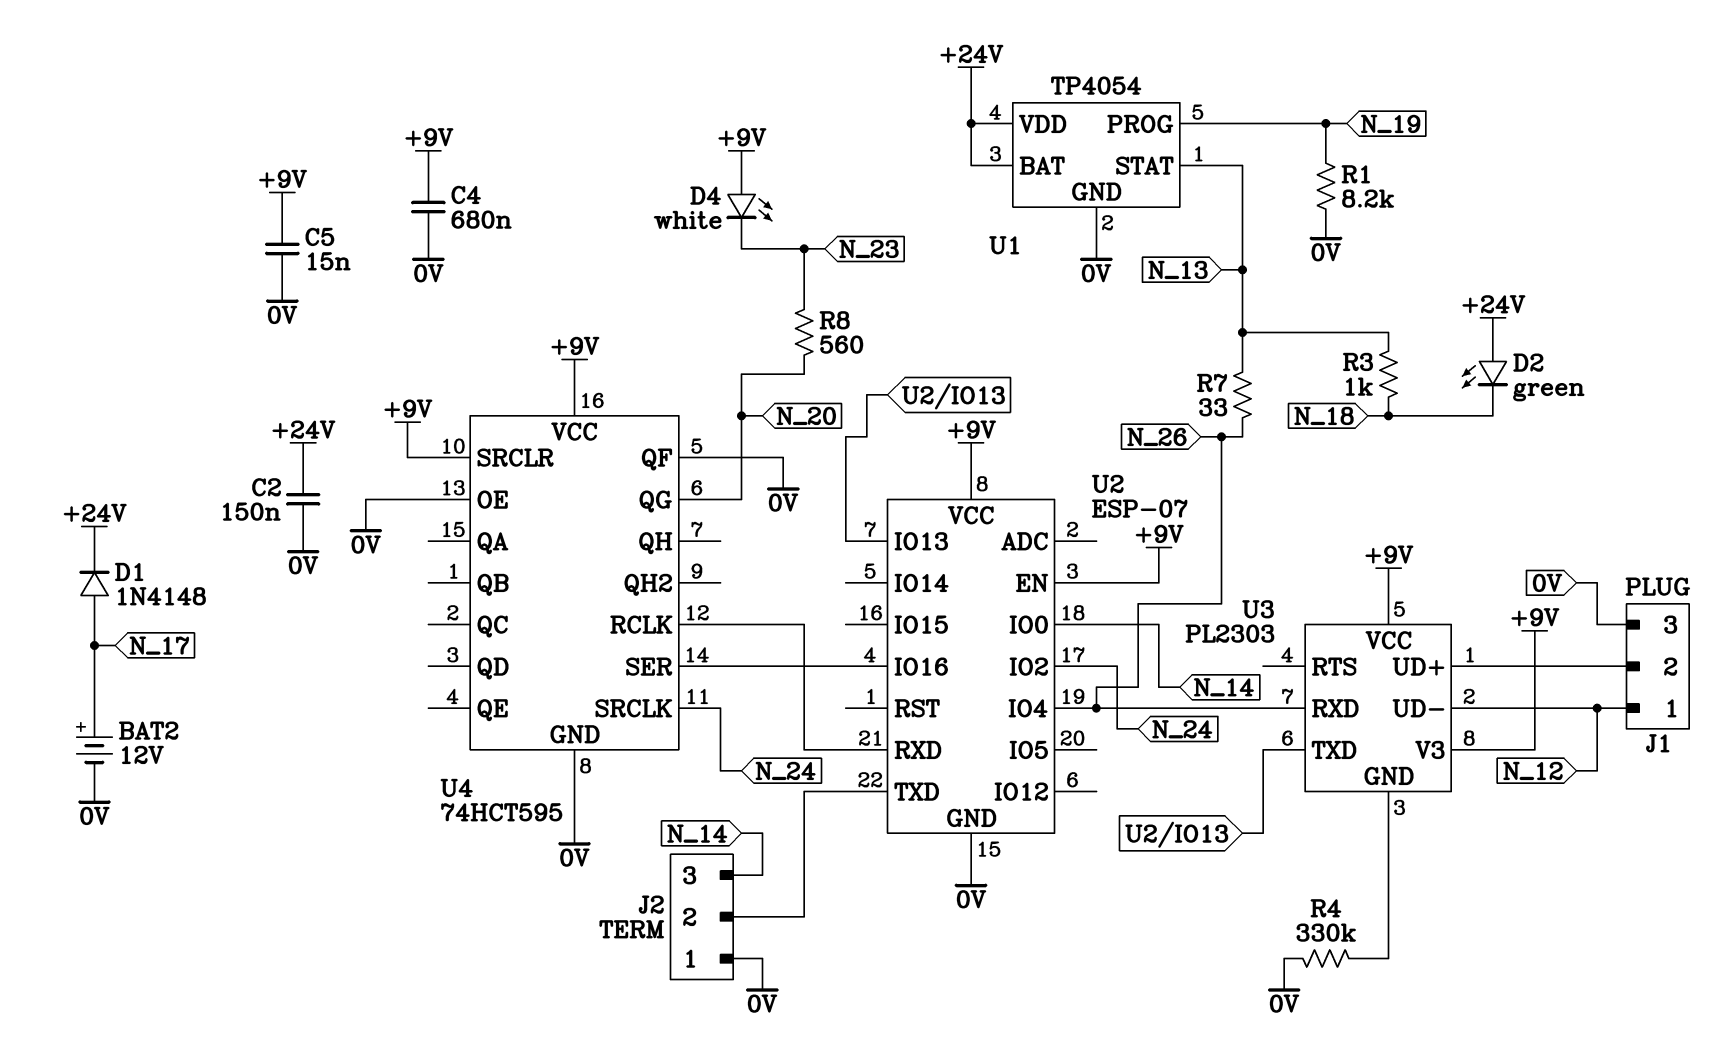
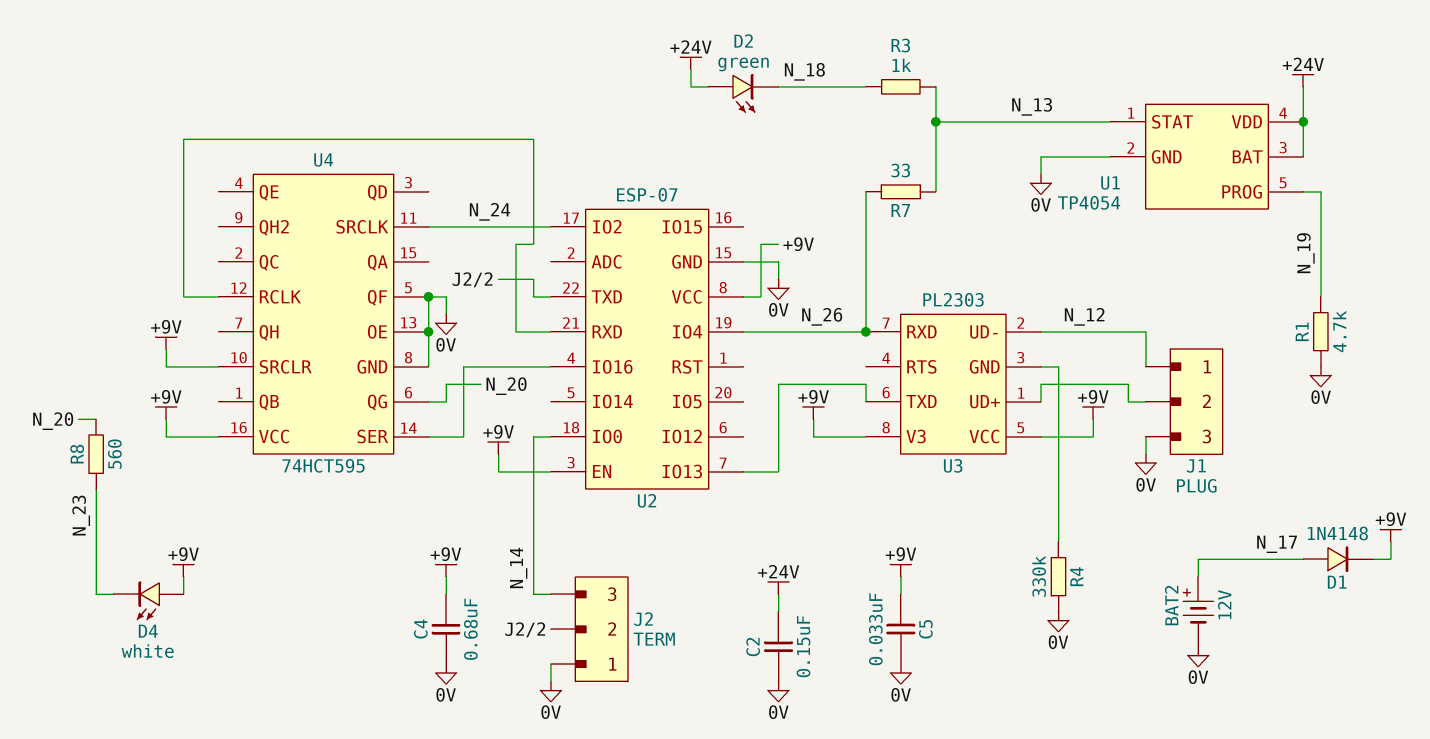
C5: 15nF (+9V, 0V) -> 33nF (+9V, 0V)
D1: diode 1N4148 (A N_17, K +24V) -> diode 1N4148 (A N_17, K +9V)
R1: 8.2k (0V, N_19) -> 4.7k (0V, N_19)

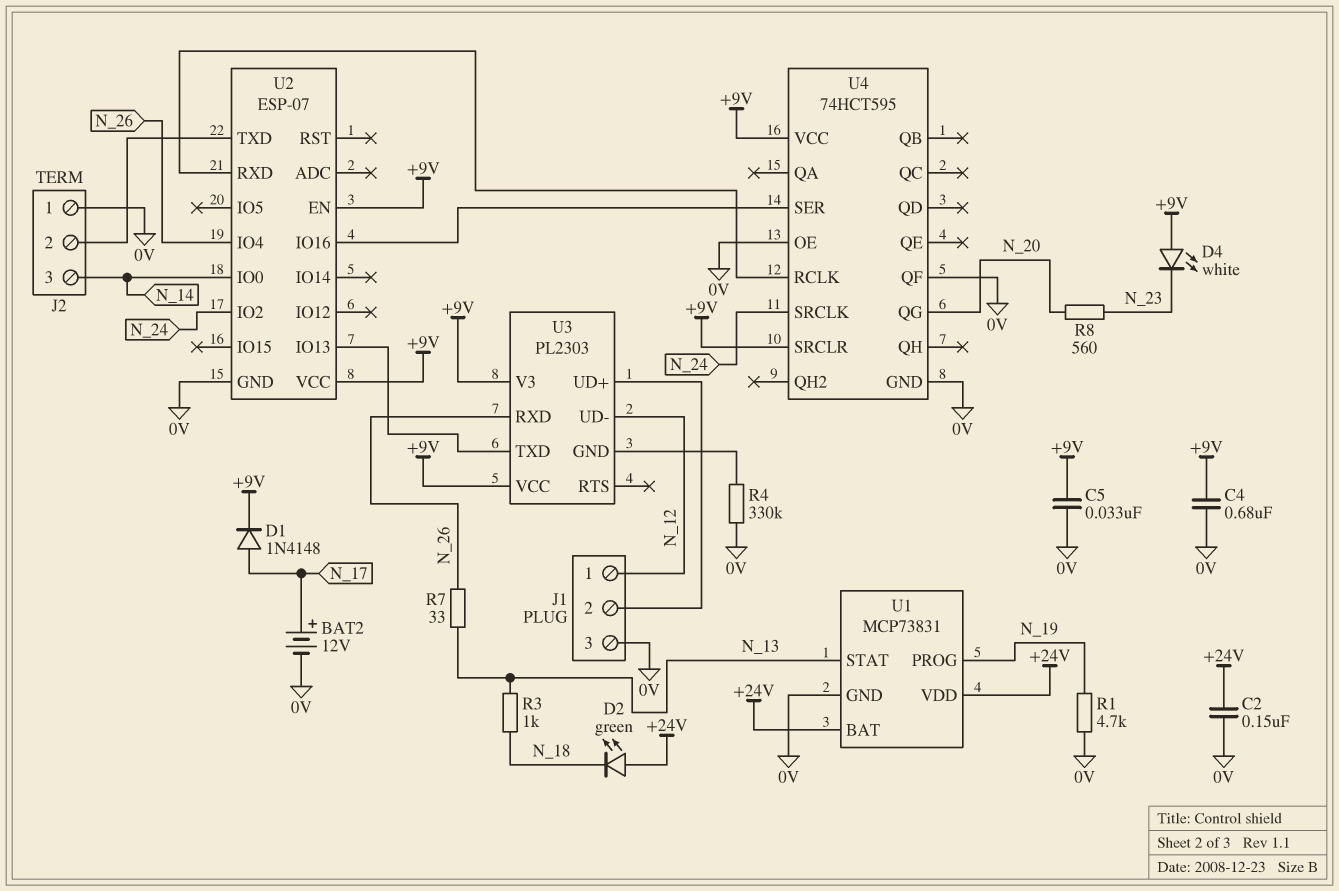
U1: TP4054 -> MCP73831

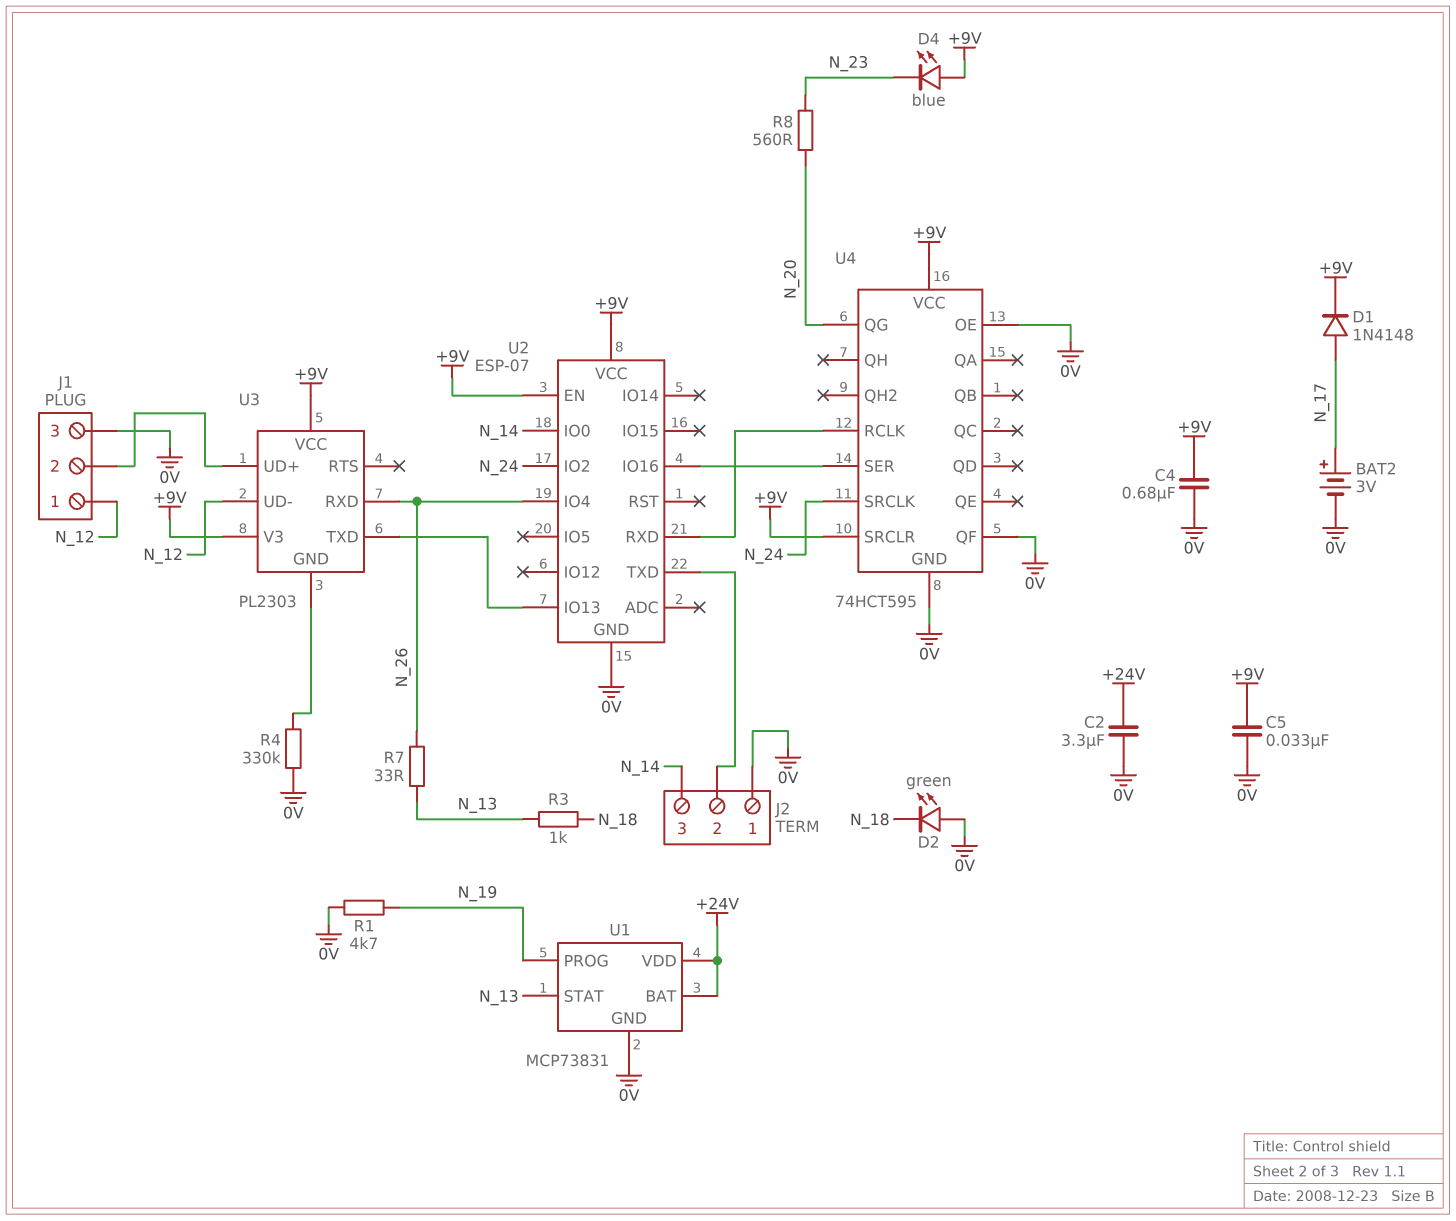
BAT2: 12V (plus N_17, minus 0V) -> 3V (plus N_17, minus 0V)
C2: 150nF (+24V, 0V) -> 3.3uF (+24V, 0V)
D2: LED green (A +24V, K N_18) -> LED green (A 0V, K N_18)
D4: LED white (A +9V, K N_23) -> LED blue (A +9V, K N_23)

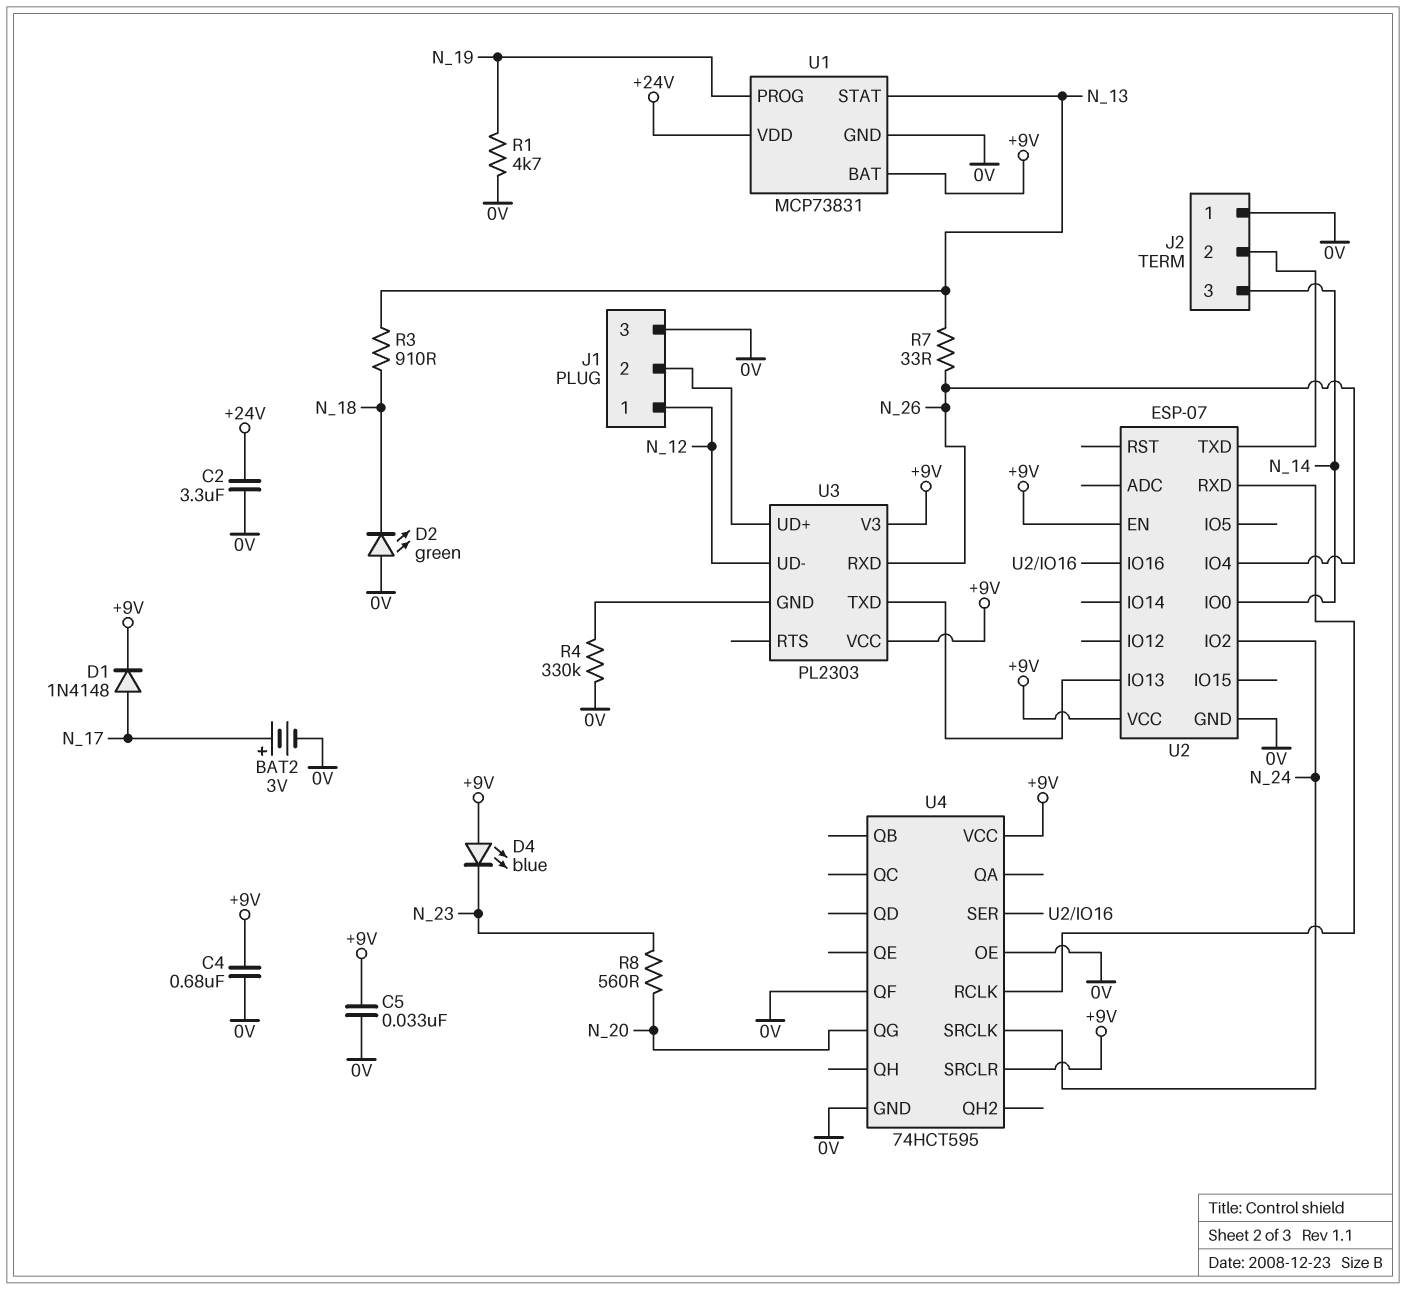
R3: 1k (N_13, N_18) -> 910 (N_13, N_18)
U1 pin BAT: +24V -> +9V

